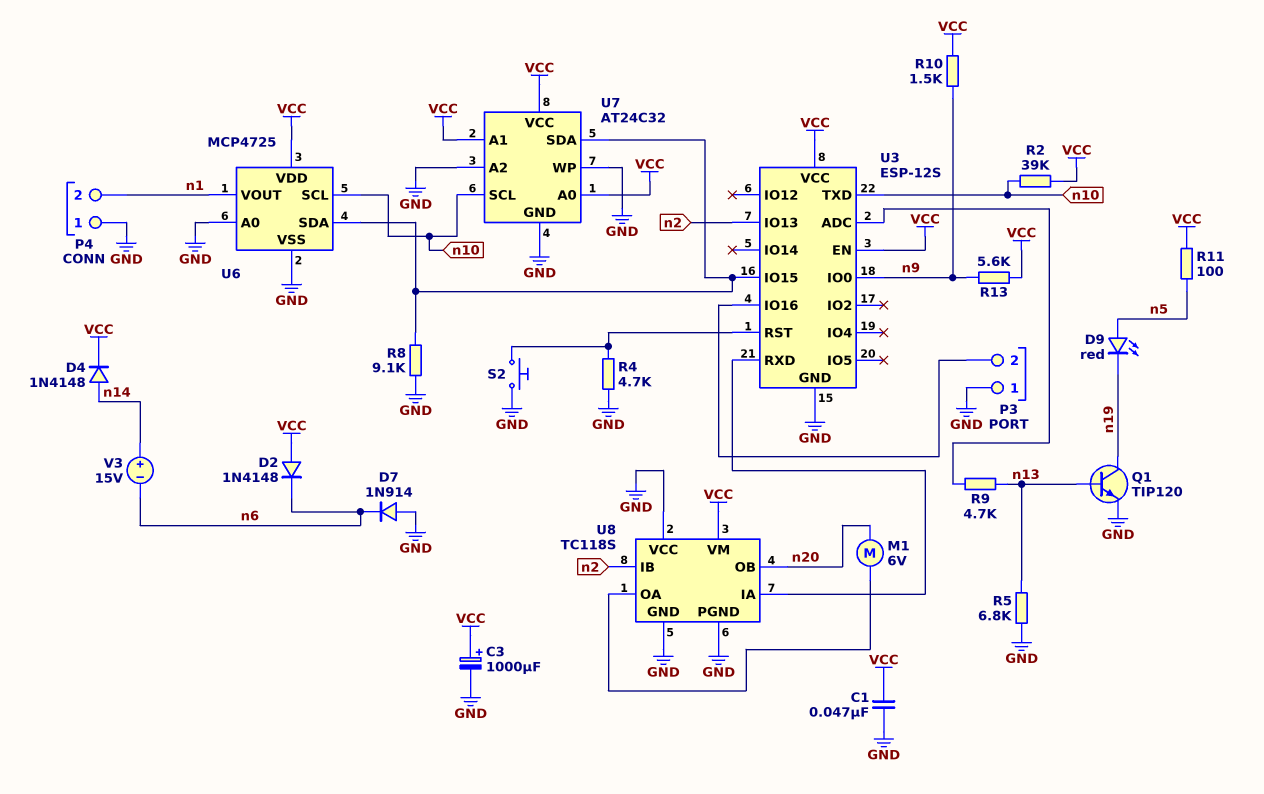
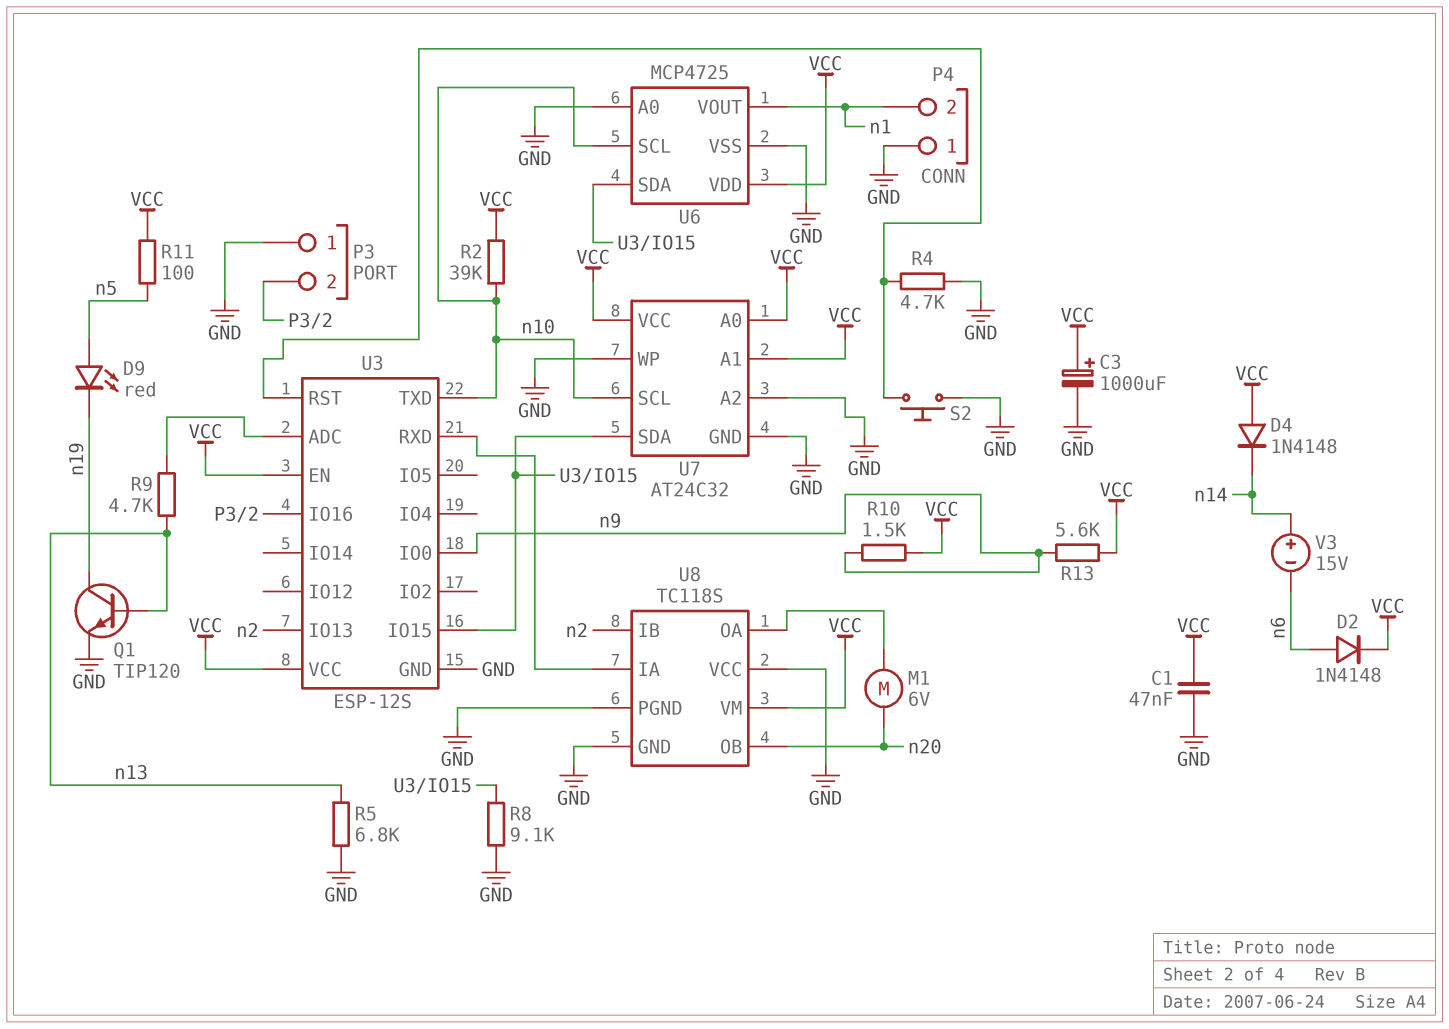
D2: diode 1N4148 (A VCC, K n6) -> diode 1N4148 (A n6, K VCC)
D4: diode 1N4148 (A n14, K VCC) -> diode 1N4148 (A VCC, K n14)
D7: diode 1N914 (A GND, K n6) -> none

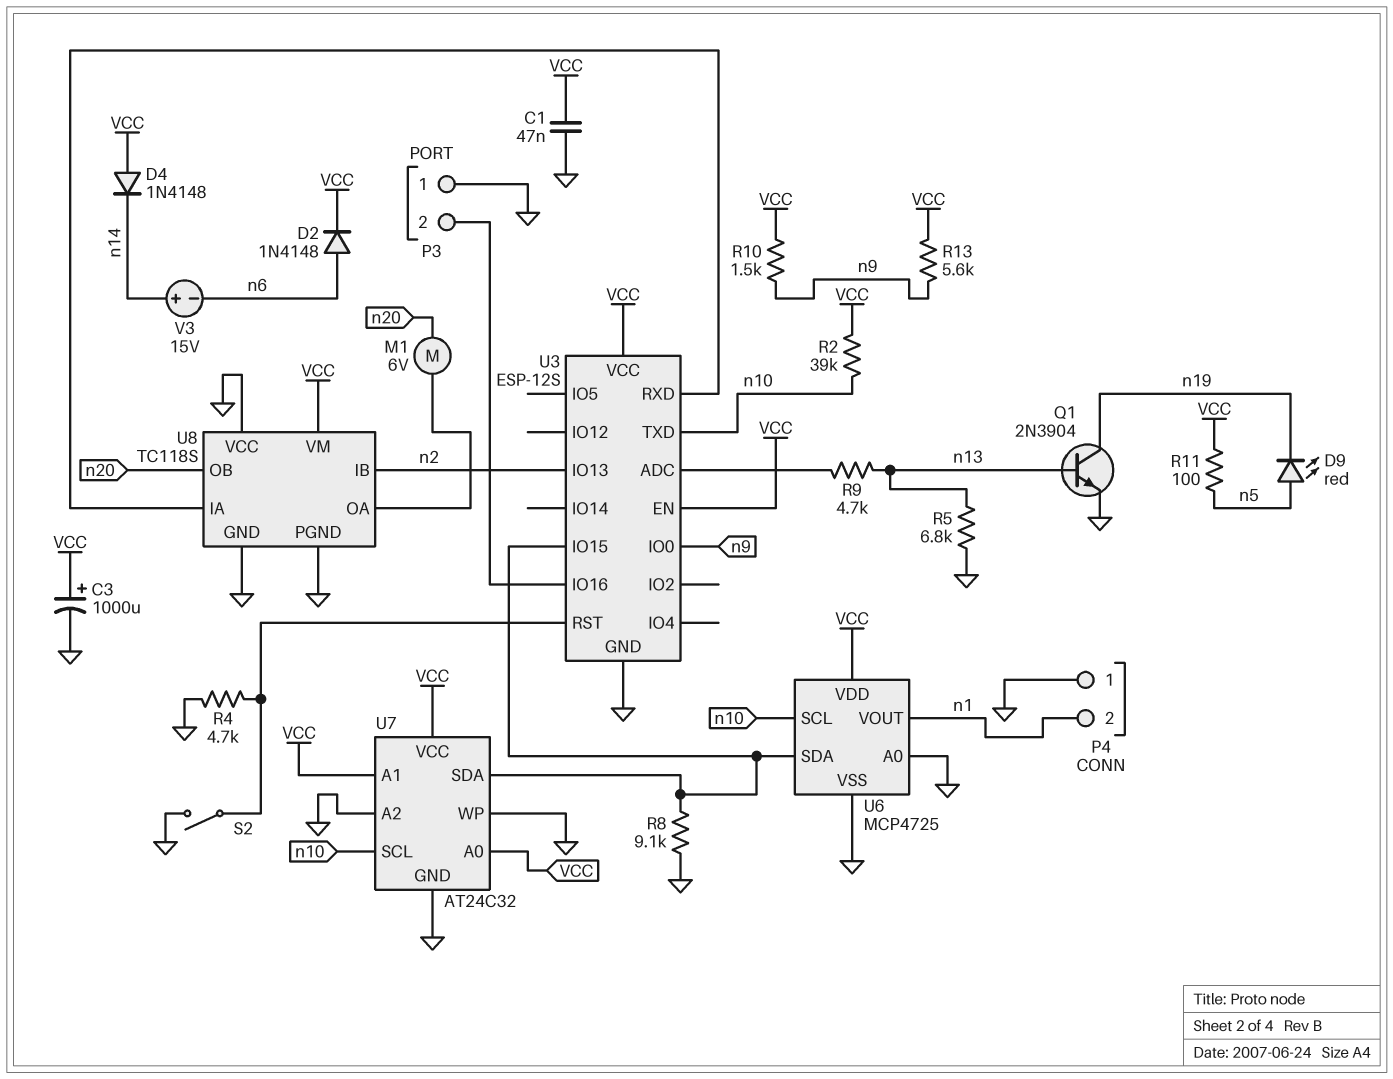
Q1: NPN TIP120 (B n13, C n19, E GND) -> NPN 2N3904 (B n13, C n19, E GND)
S2: button (GND, U3/RST) -> switch (GND, U3/RST)

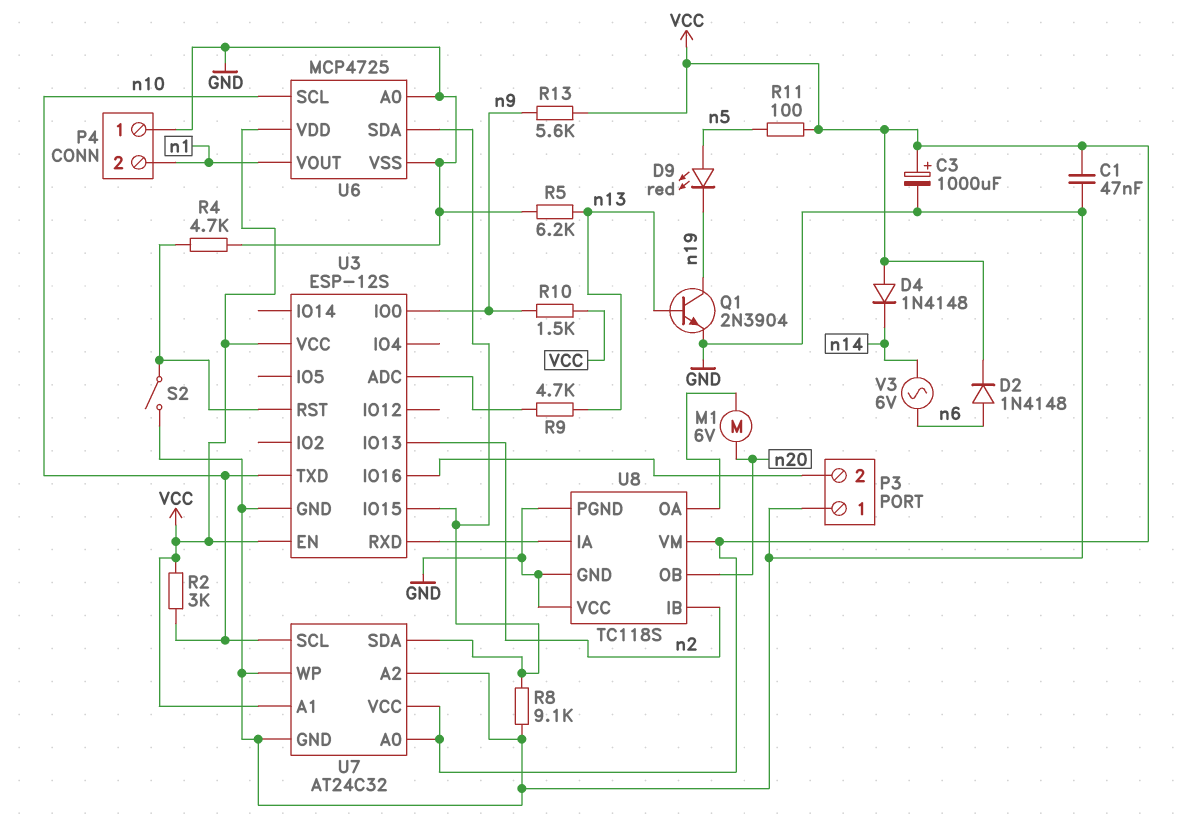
R2: 39k (VCC, n10) -> 3k (VCC, n10)
R5: 6.8k (GND, n13) -> 6.2k (GND, n13)
V3: 15V (plus n14, minus n6) -> AC 6V (n6, n14)

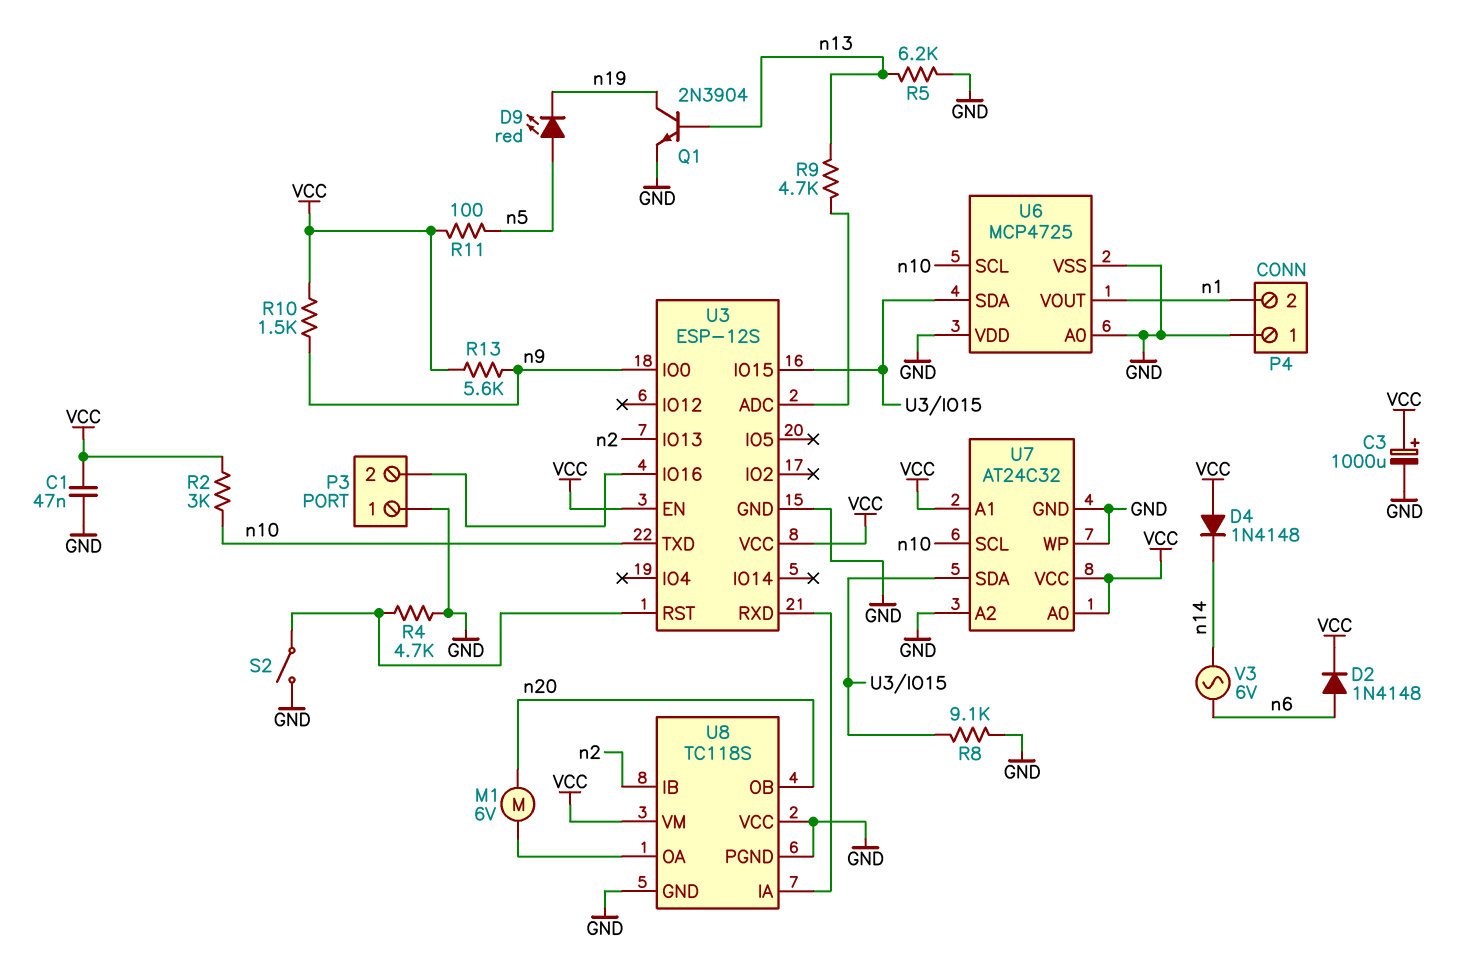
U6 pin VDD: VCC -> GND

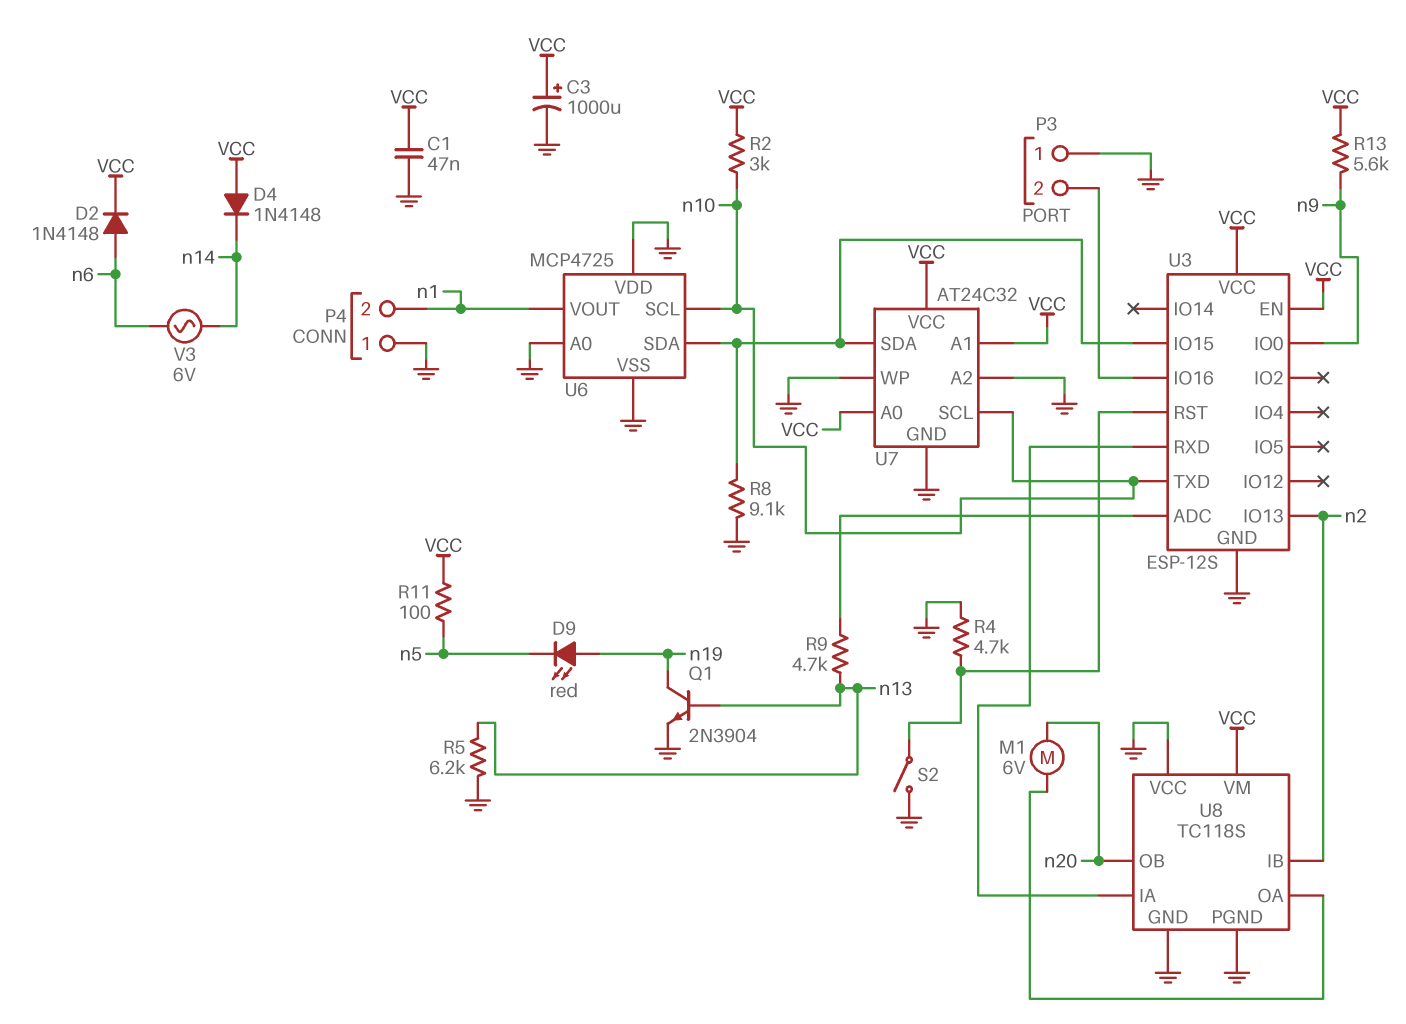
D9: LED red (A n5, K n19) -> LED red (A n19, K n5)
R10: 1.5k (VCC, n9) -> none

